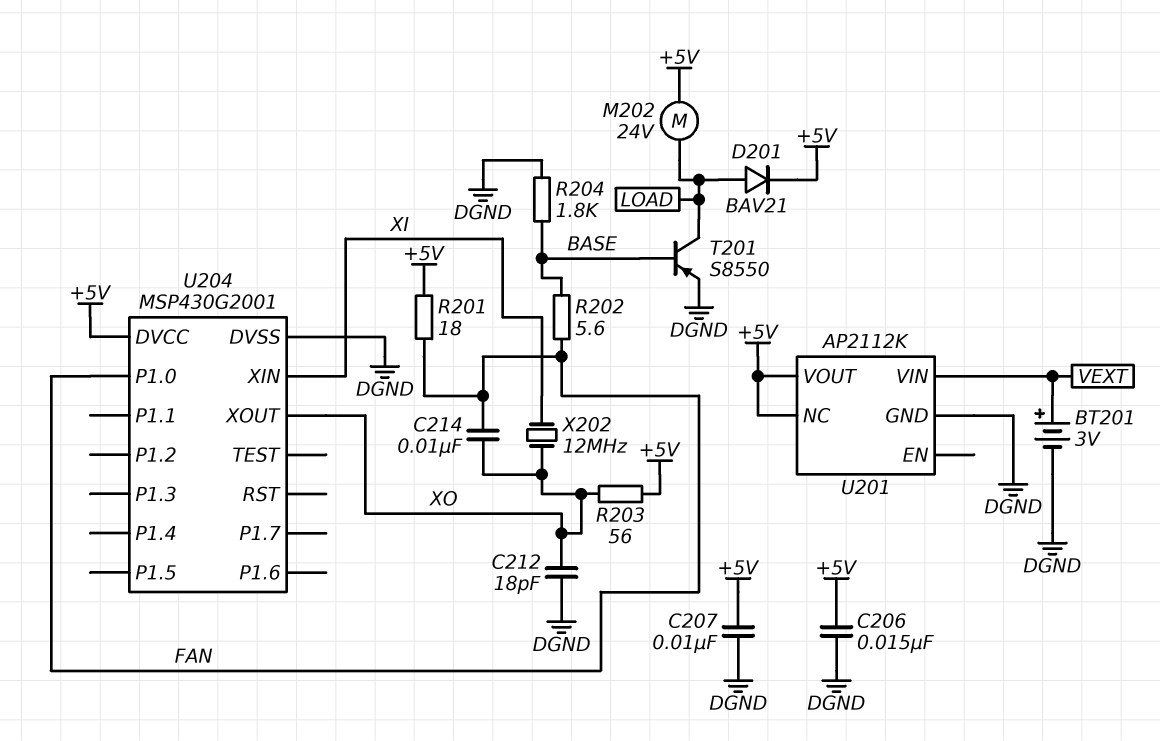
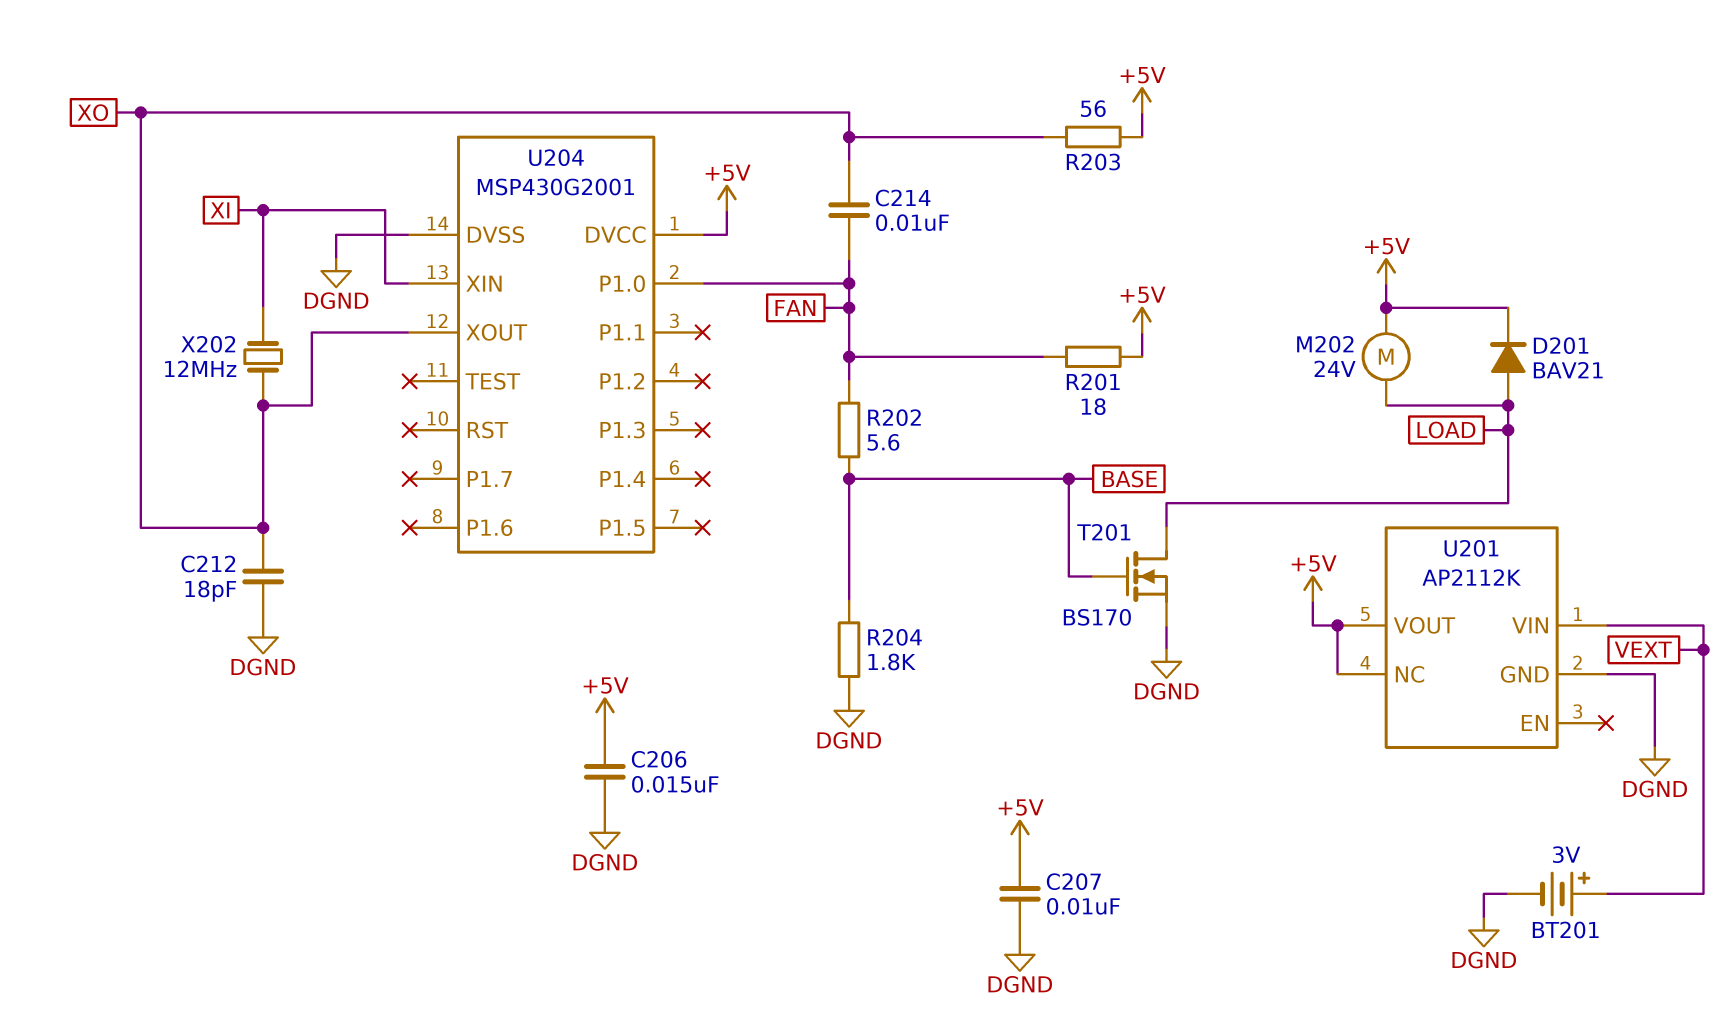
T201: PNP S8550 (B BASE, C LOAD, E DGND) -> NMOS BS170 (G BASE, D LOAD, S DGND)

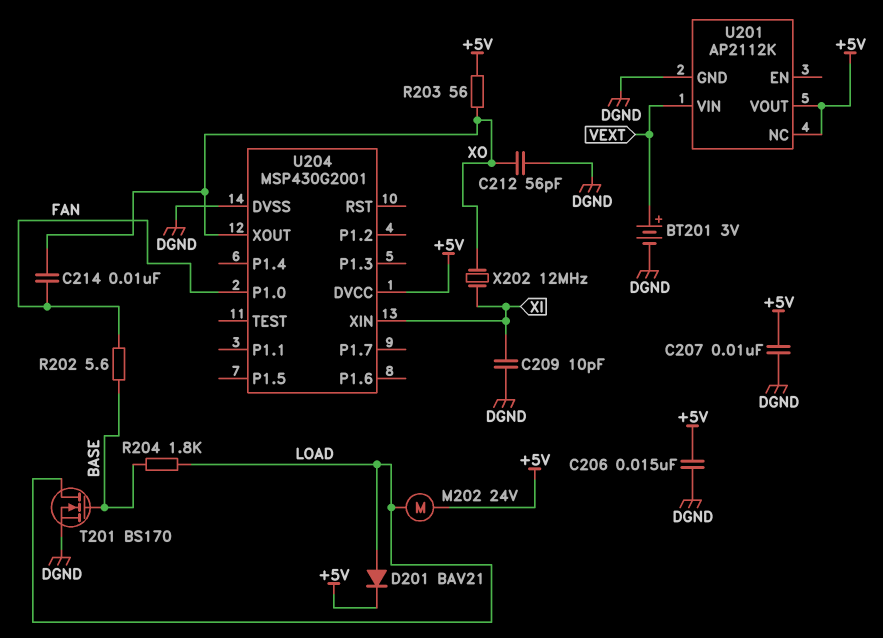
C209: none -> 10pF (DGND, XI)
C212: 18pF (DGND, XO) -> 56pF (DGND, XO)
R201: 18 (+5V, FAN) -> none
R204: 1.8k (BASE, DGND) -> 1.8k (BASE, LOAD)

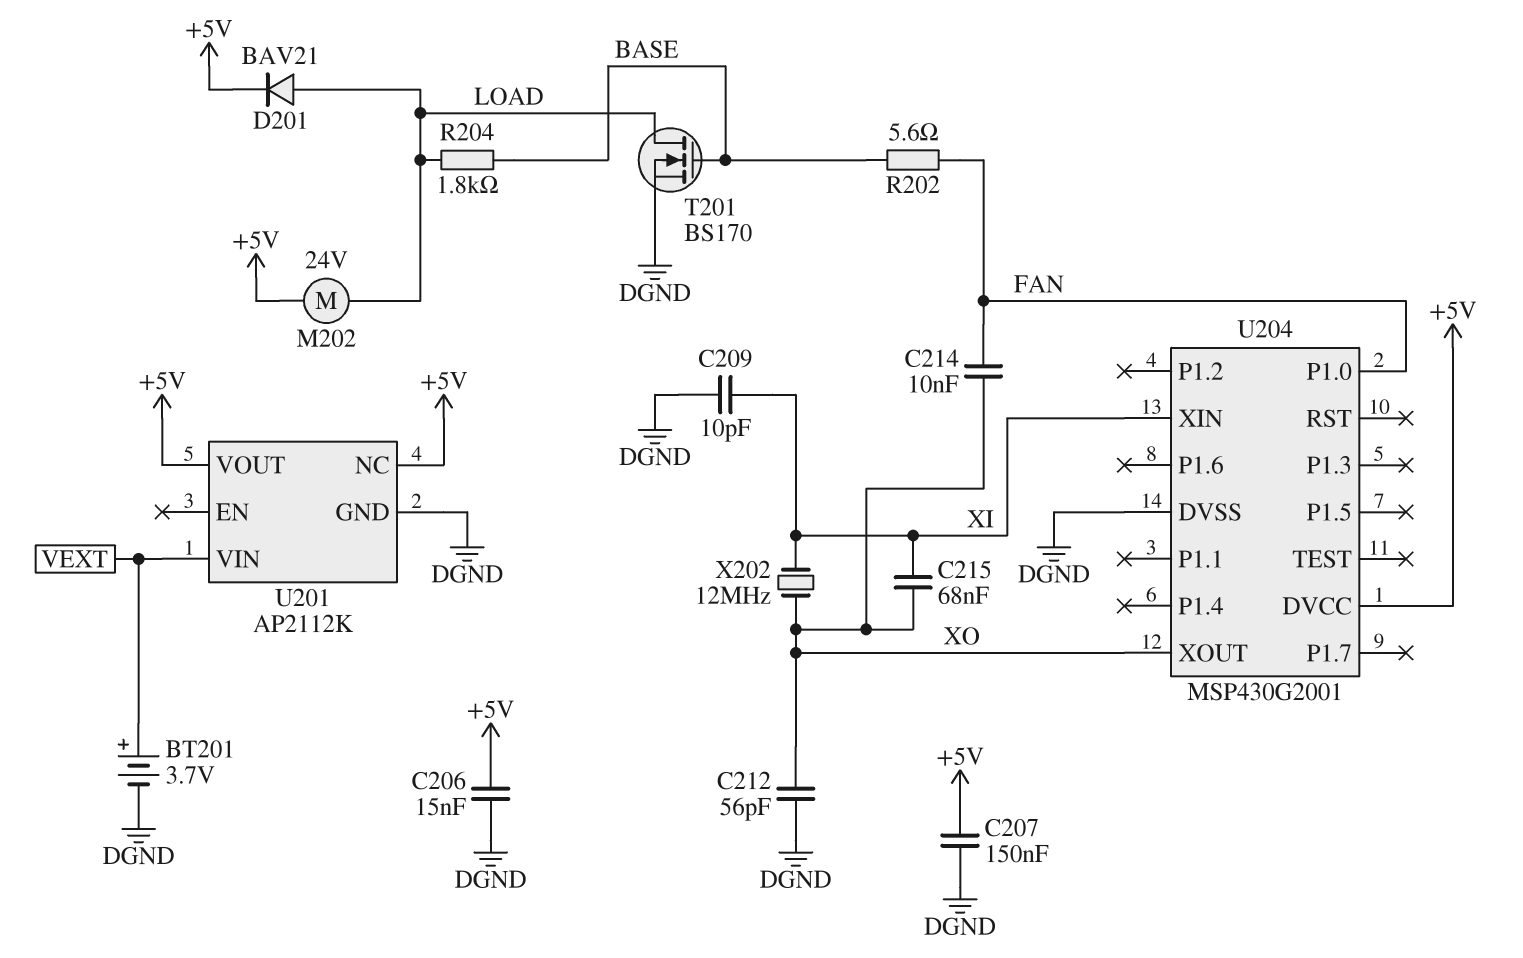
BT201: 3V (plus VEXT, minus DGND) -> 3.7V (plus VEXT, minus DGND)
C207: 10nF (+5V, DGND) -> 150nF (+5V, DGND)
C215: none -> 68nF (XI, XO)
R203: 56 (+5V, XO) -> none

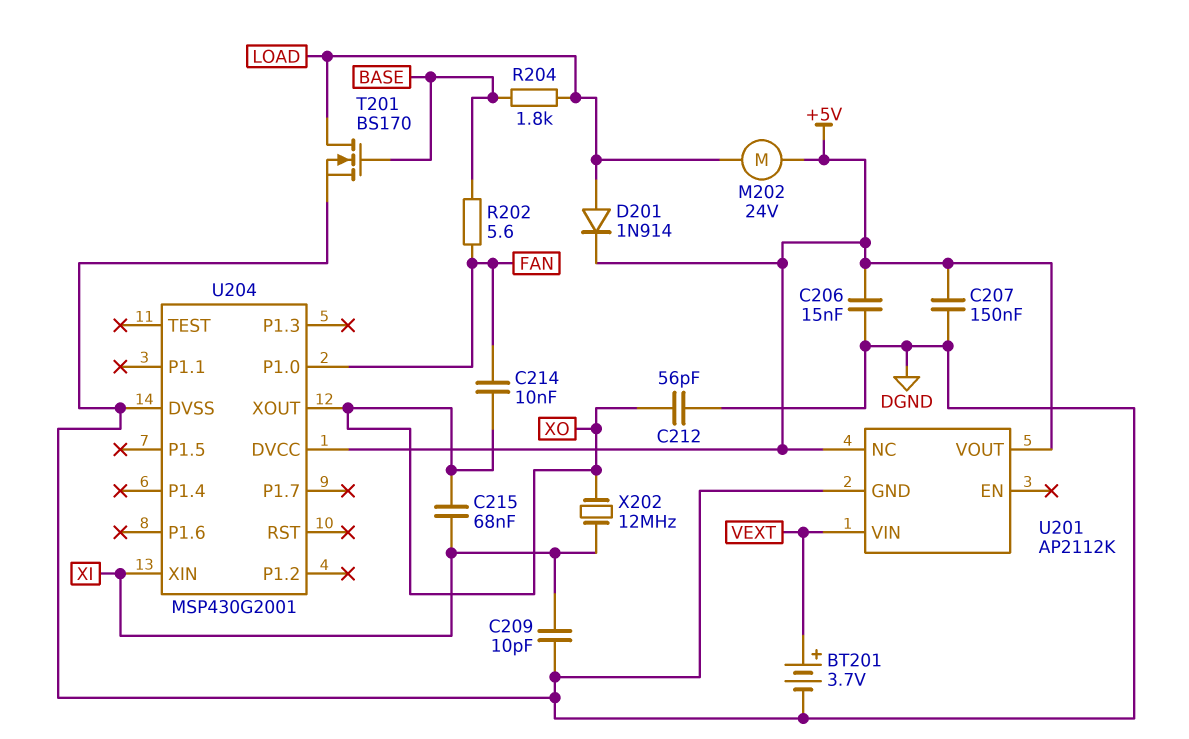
D201: diode BAV21 (A LOAD, K +5V) -> diode 1N914 (A LOAD, K +5V)

